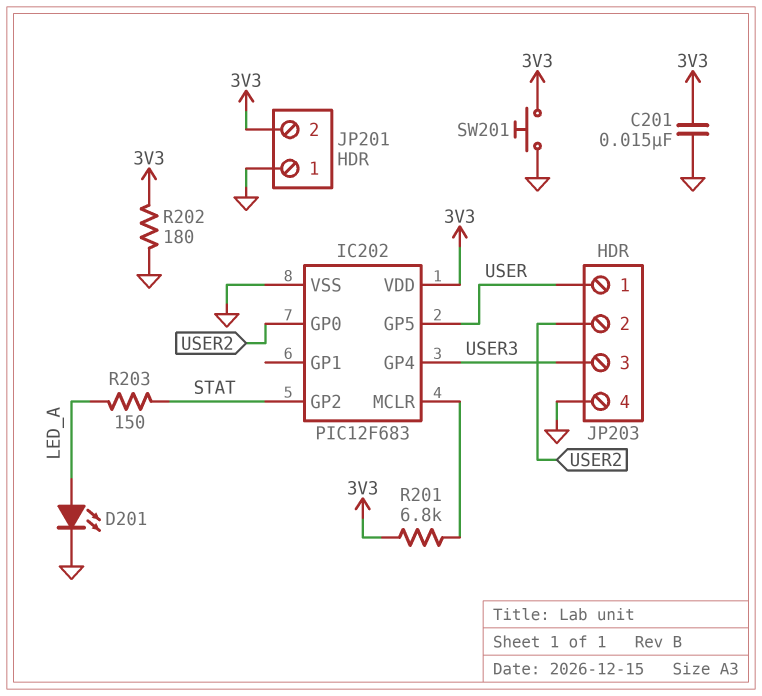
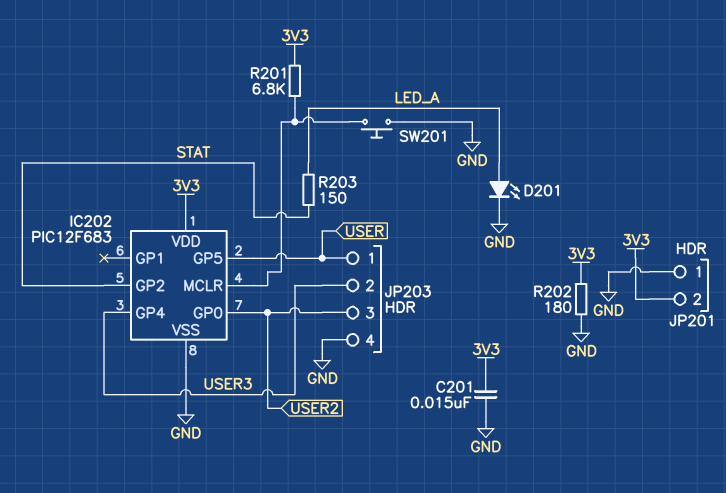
JP203 pin 2: USER2 -> USER3
JP203 pin 3: USER3 -> USER2
SW201: button (3V3, GND) -> button (GND, IC202/MCLR)

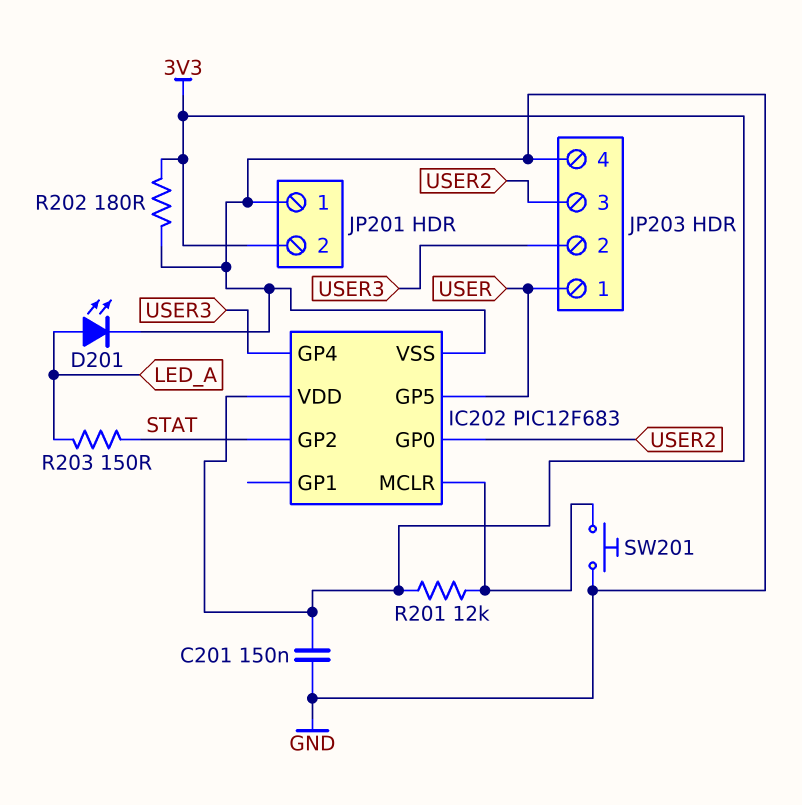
C201: 15nF (3V3, GND) -> 150nF (3V3, GND)
R201: 6.8k (3V3, IC202/MCLR) -> 12k (3V3, IC202/MCLR)

